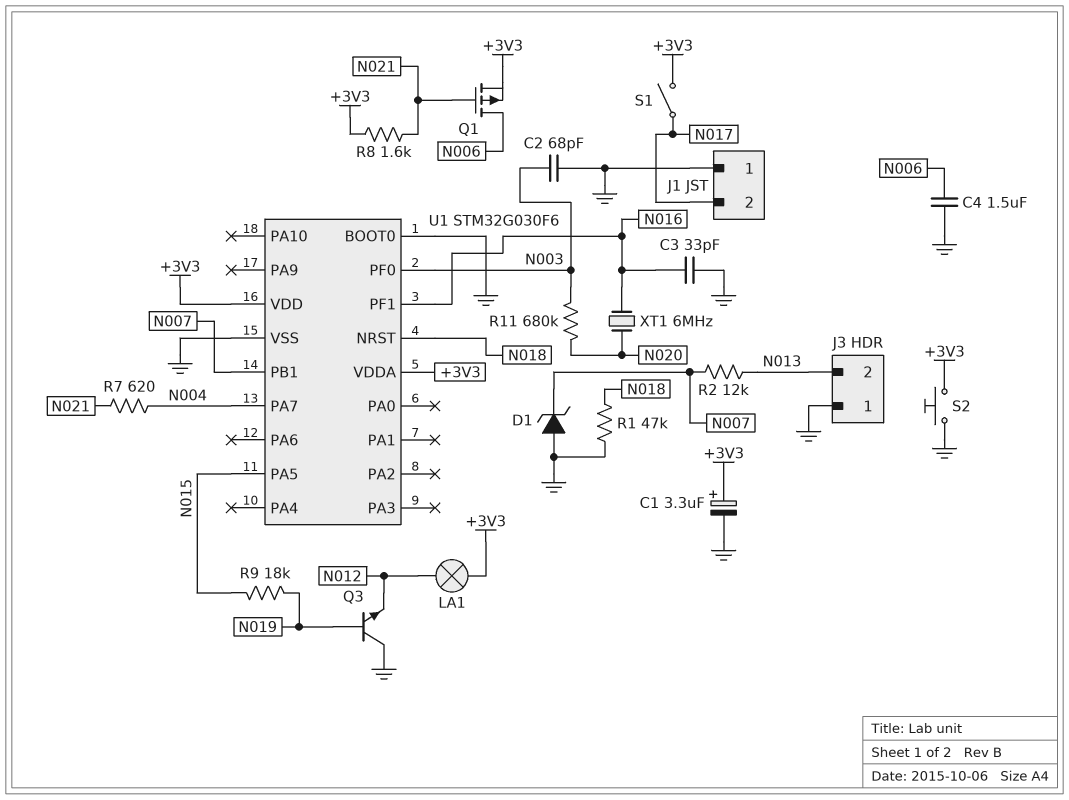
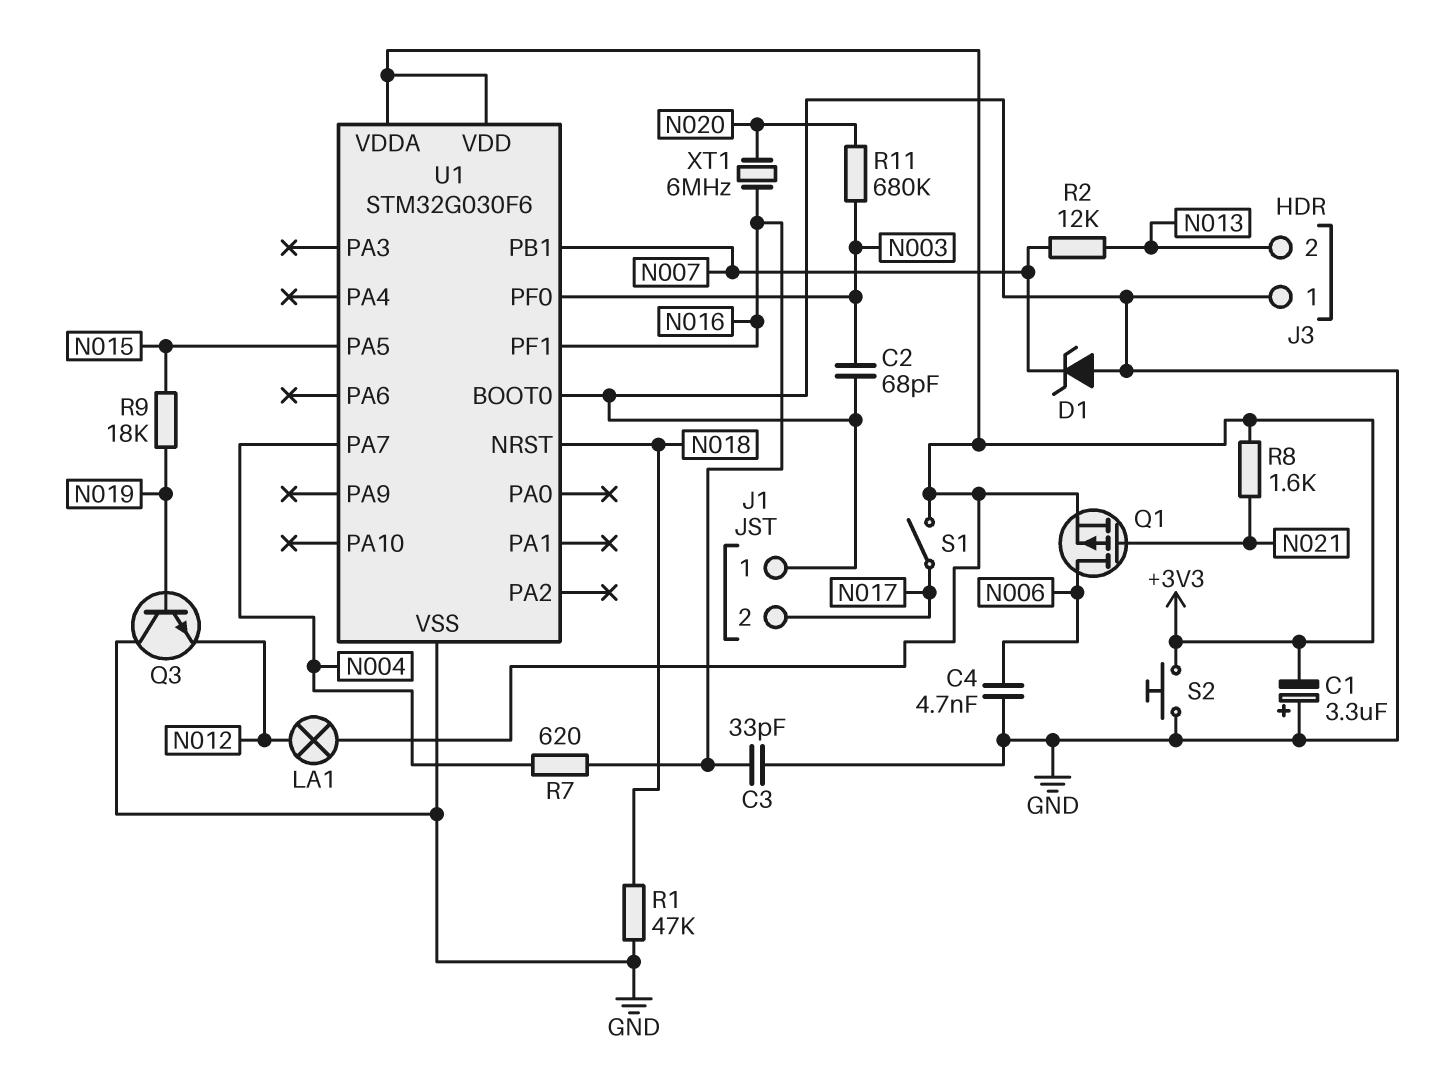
C1: 3.3uF (plus +3V3, minus GND) -> 3.3uF (plus GND, minus +3V3)
C4: 1.5uF (GND, N006) -> 4.7nF (GND, N006)
R7: 620 (N004, N021) -> 620 (N004, N016)

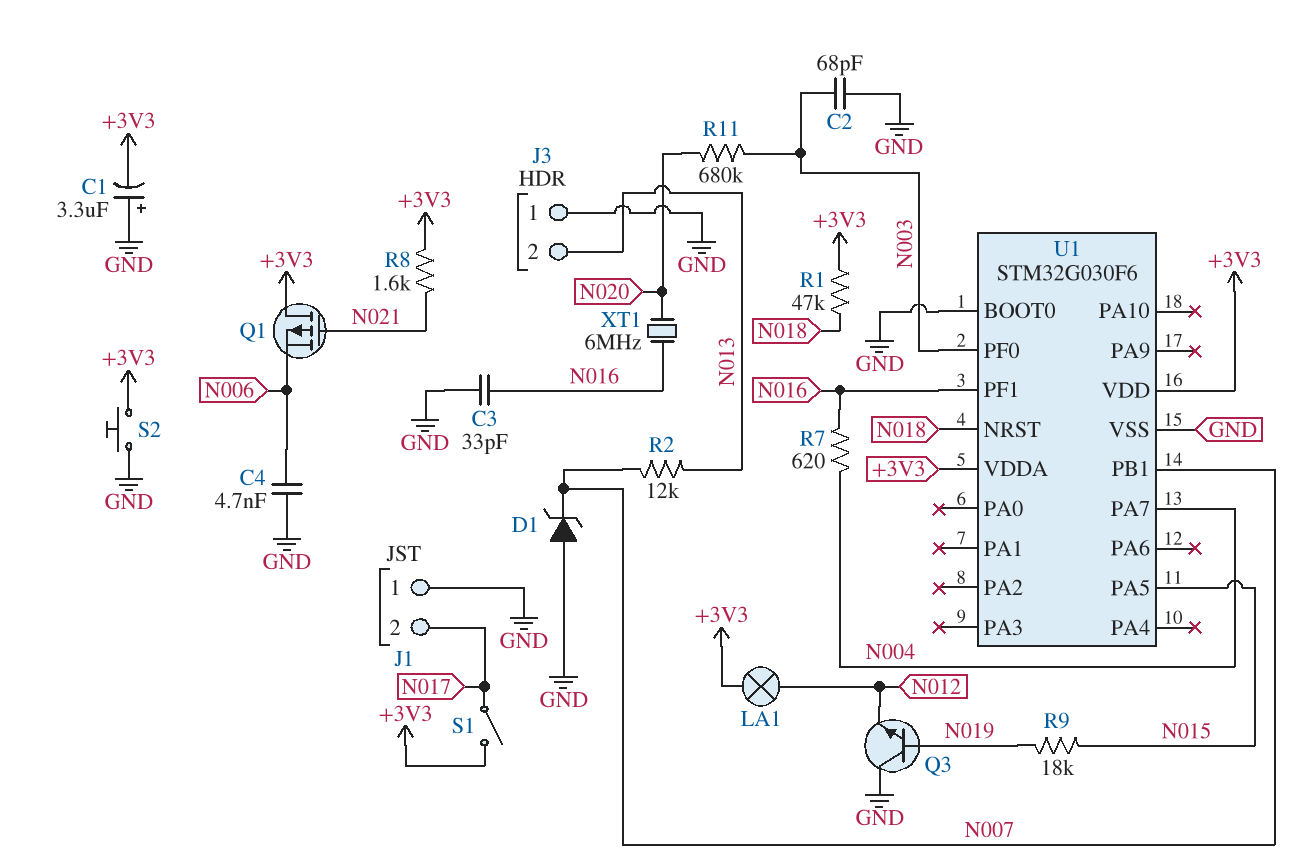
Q1: PMOS (G N021, D N006, S +3V3) -> PMOS (G N021, D +3V3, S N006)
R1: 47k (GND, N018) -> 47k (+3V3, N018)

